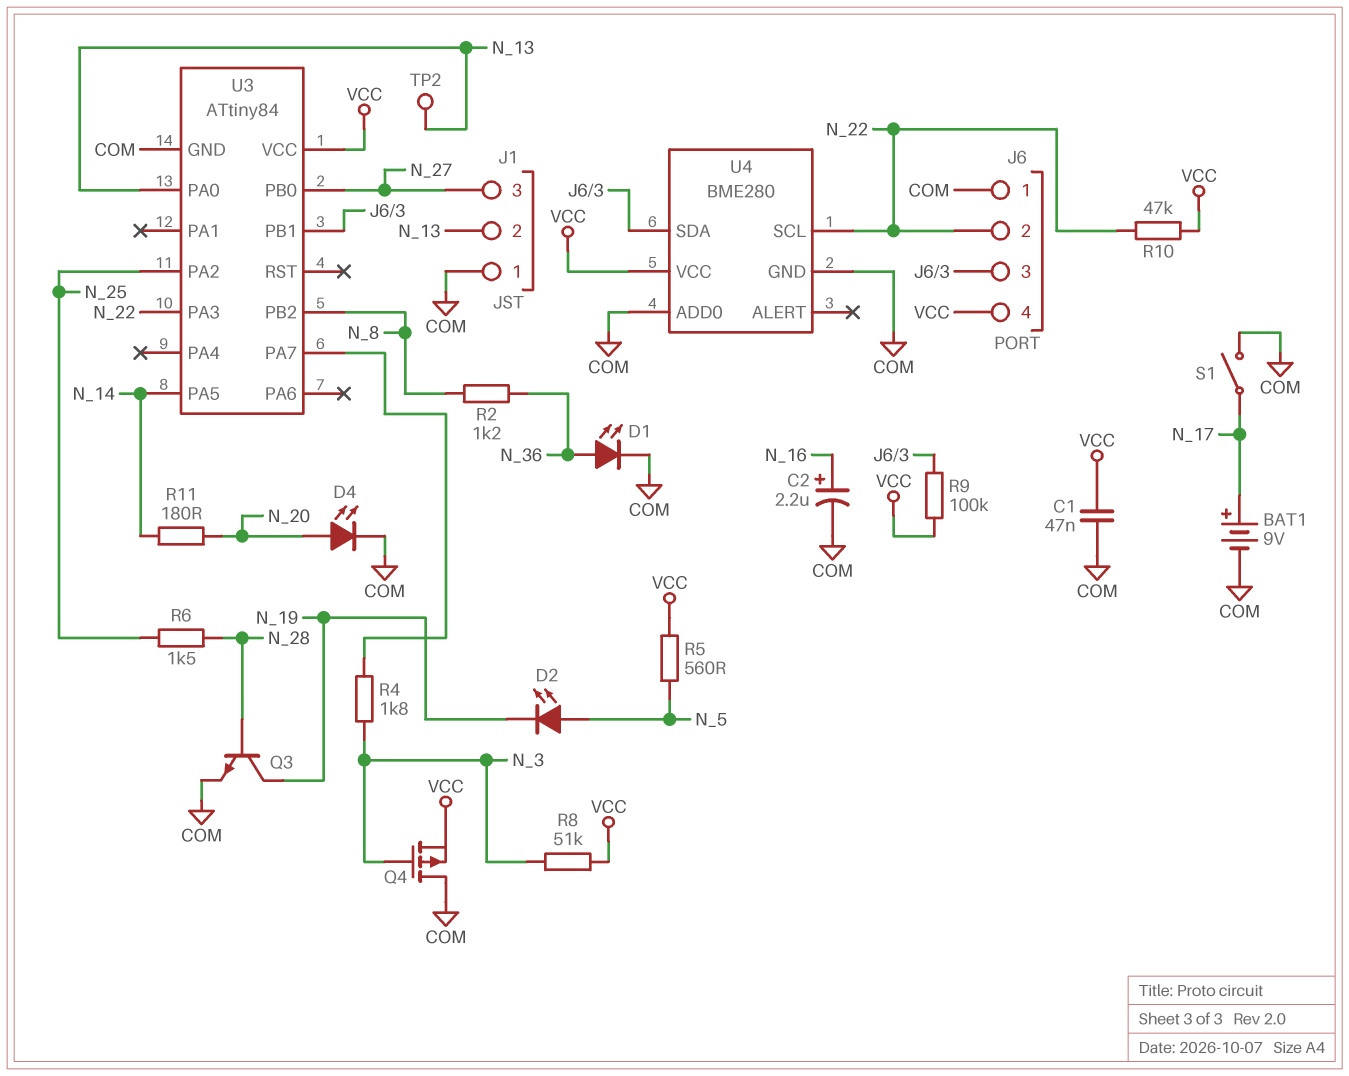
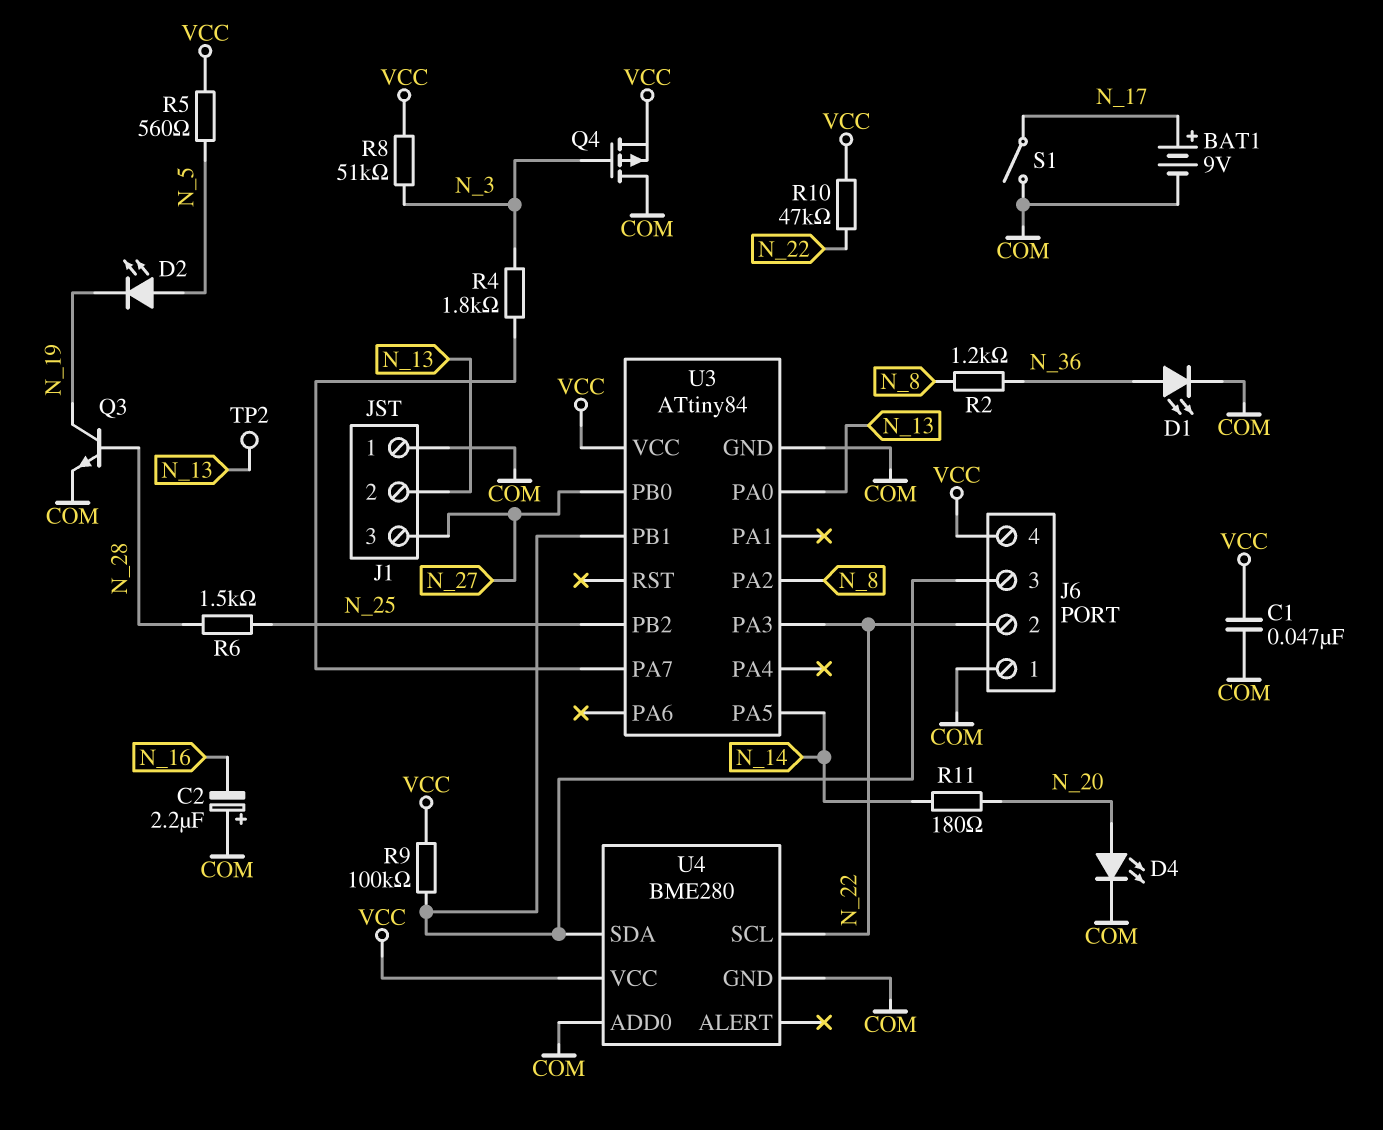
C2: 2.2uF (plus N_16, minus COM) -> 2.2uF (plus COM, minus N_16)
U3 pin PA2: N_25 -> N_8
U3 pin PB2: N_8 -> N_25

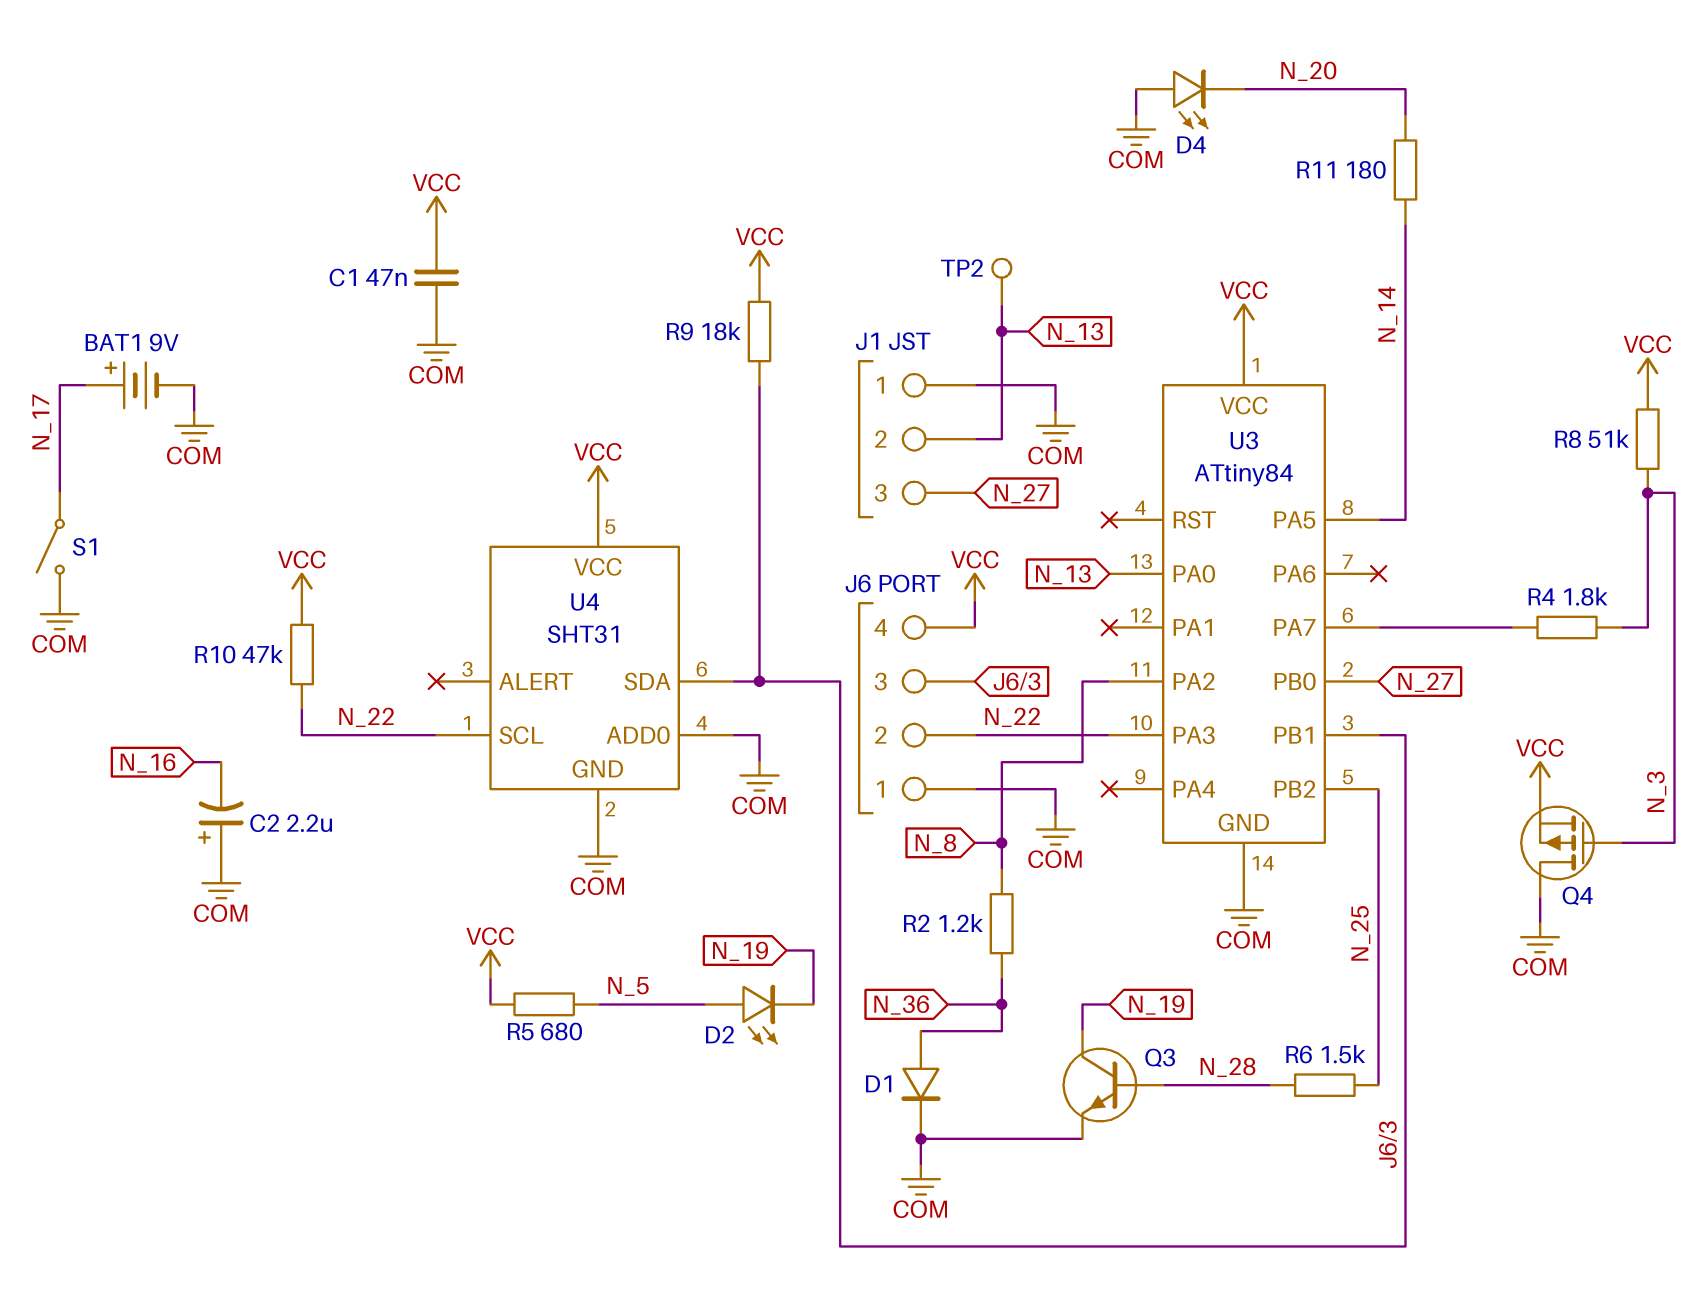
D1: LED (A N_36, K COM) -> diode (A N_36, K COM)
D4: LED (A N_20, K COM) -> LED (A COM, K N_20)
R5: 560 (N_5, VCC) -> 680 (N_5, VCC)
R9: 100k (J6/3, VCC) -> 18k (J6/3, VCC)
U4: BME280 -> SHT31

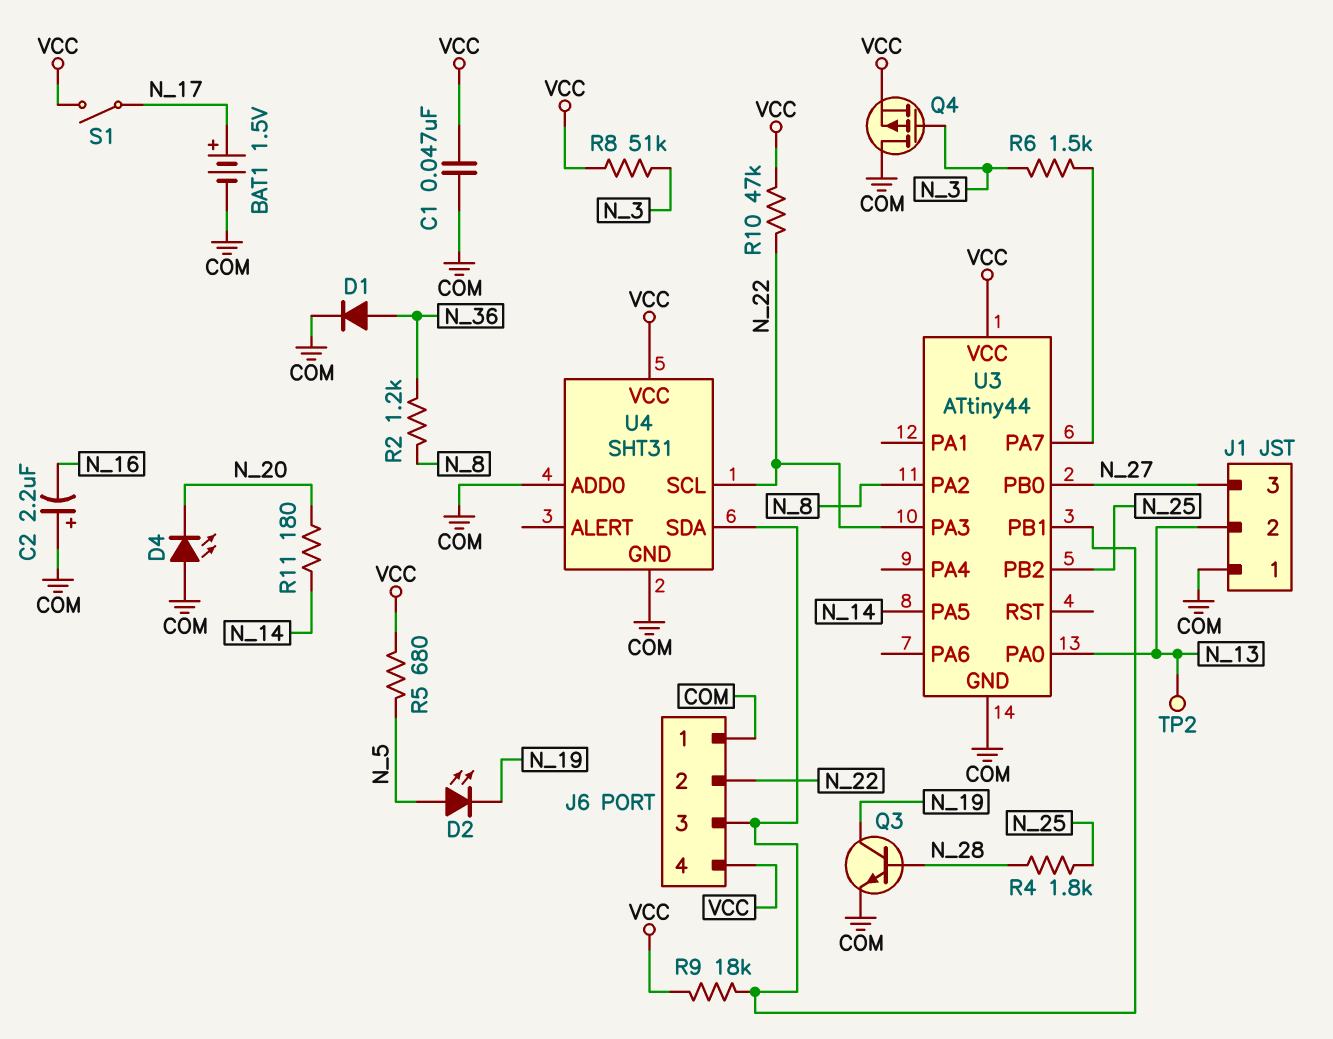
BAT1: 9V (plus N_17, minus COM) -> 1.5V (plus N_17, minus COM)
R4: 1.8k (N_3, U3/PA7) -> 1.8k (N_25, N_28)
R6: 1.5k (N_25, N_28) -> 1.5k (N_3, U3/PA7)
S1: switch (COM, N_17) -> switch (N_17, VCC)
U3: ATtiny84 -> ATtiny44

